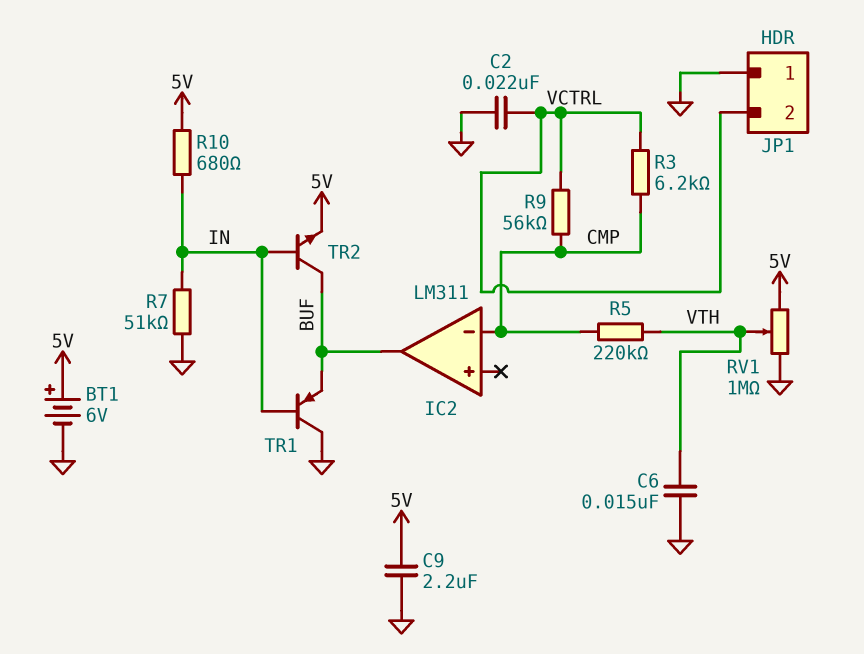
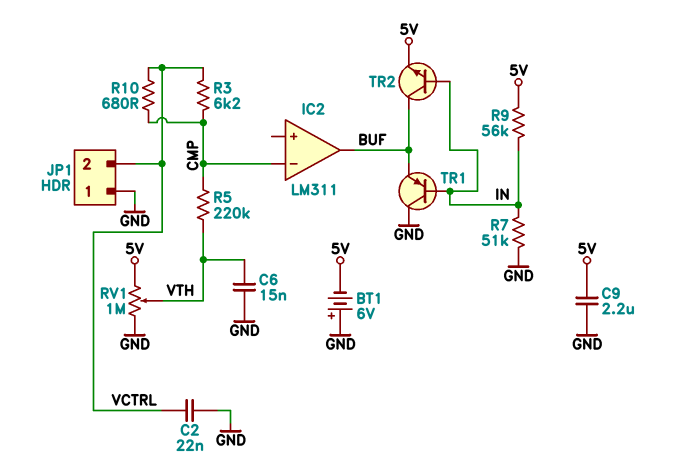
BT1: 6V (plus 5V, minus GND) -> 6V (plus GND, minus 5V)
R9: 56k (CMP, VCTRL) -> 56k (5V, IN)
R10: 680 (5V, IN) -> 680 (CMP, VCTRL)

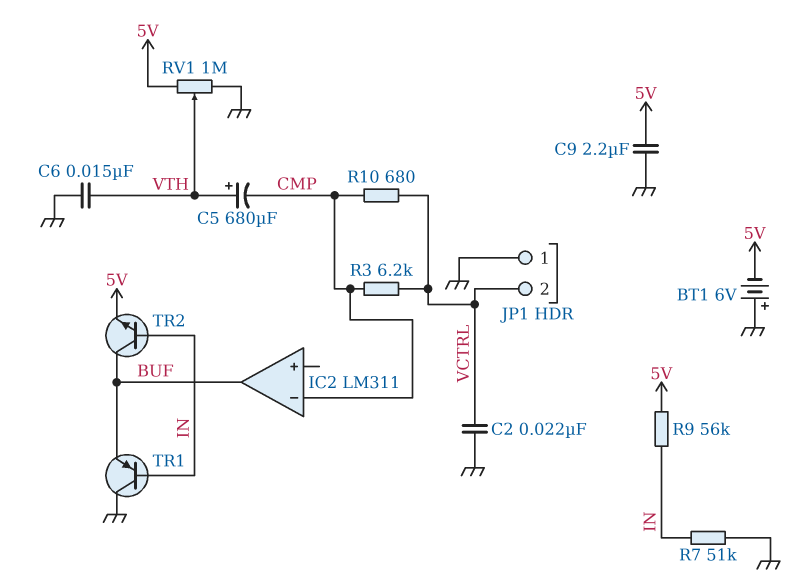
C5: none -> 680uF (plus VTH, minus CMP)
R5: 220k (CMP, VTH) -> none

